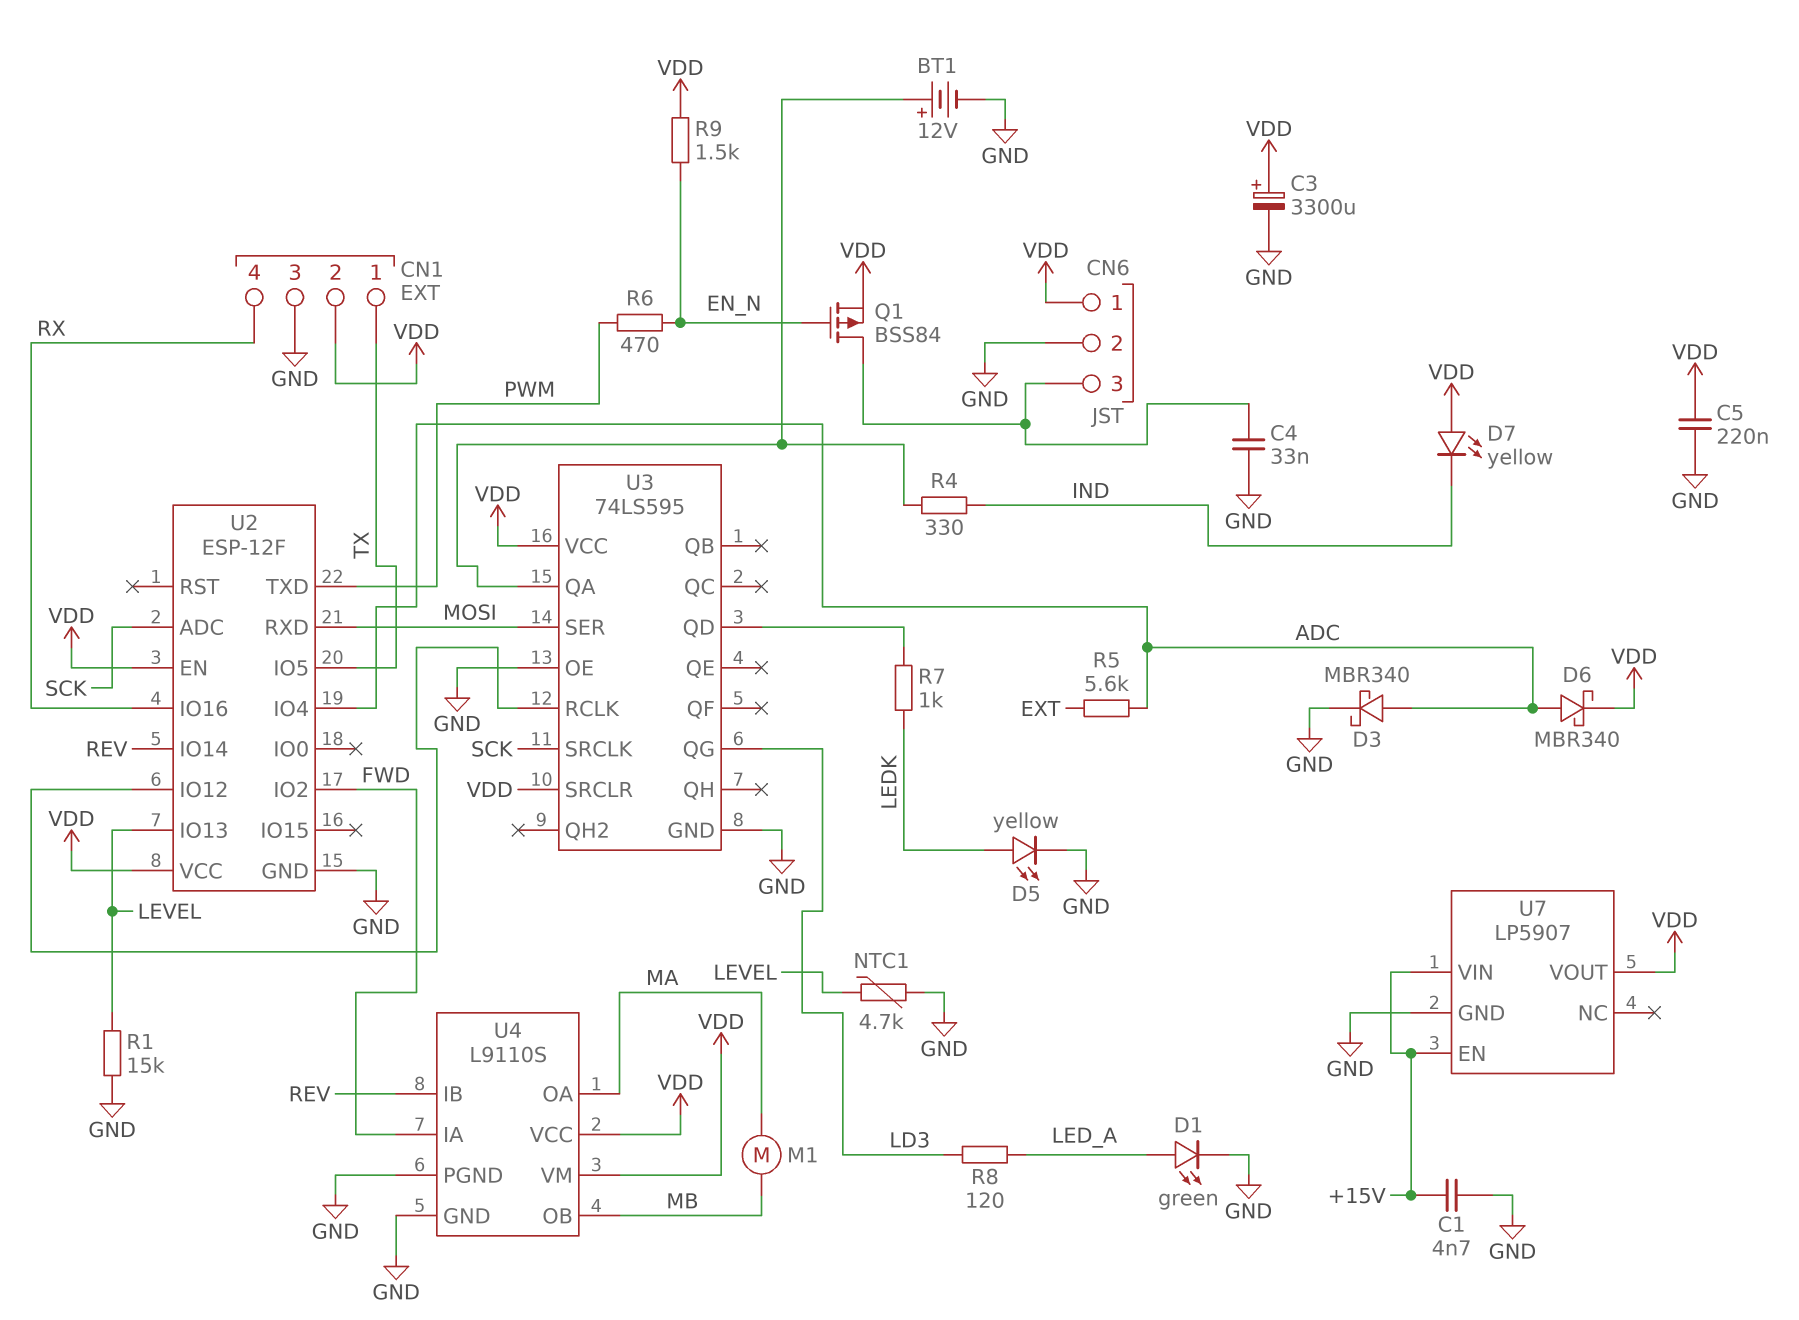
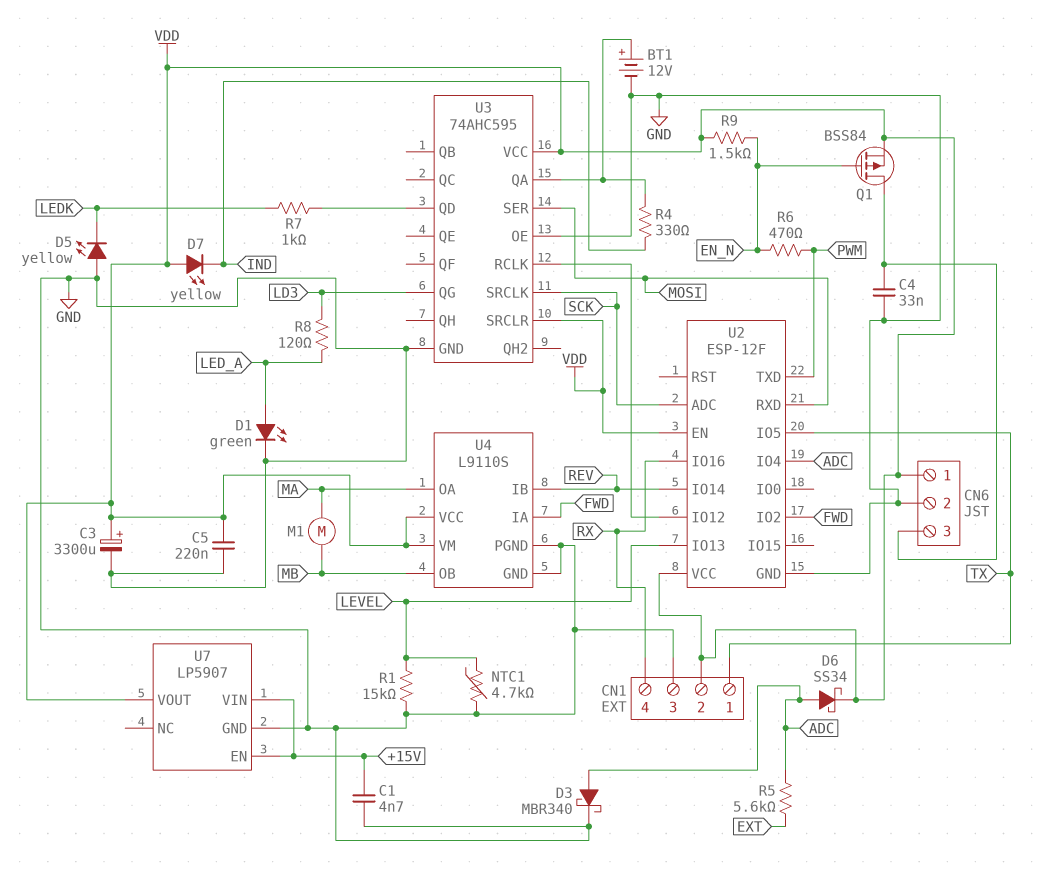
D5: LED yellow (A LEDK, K GND) -> LED yellow (A GND, K LEDK)
D6: schottky MBR340 (A ADC, K VDD) -> schottky SS34 (A ADC, K VDD)
U3: 74LS595 -> 74AHC595

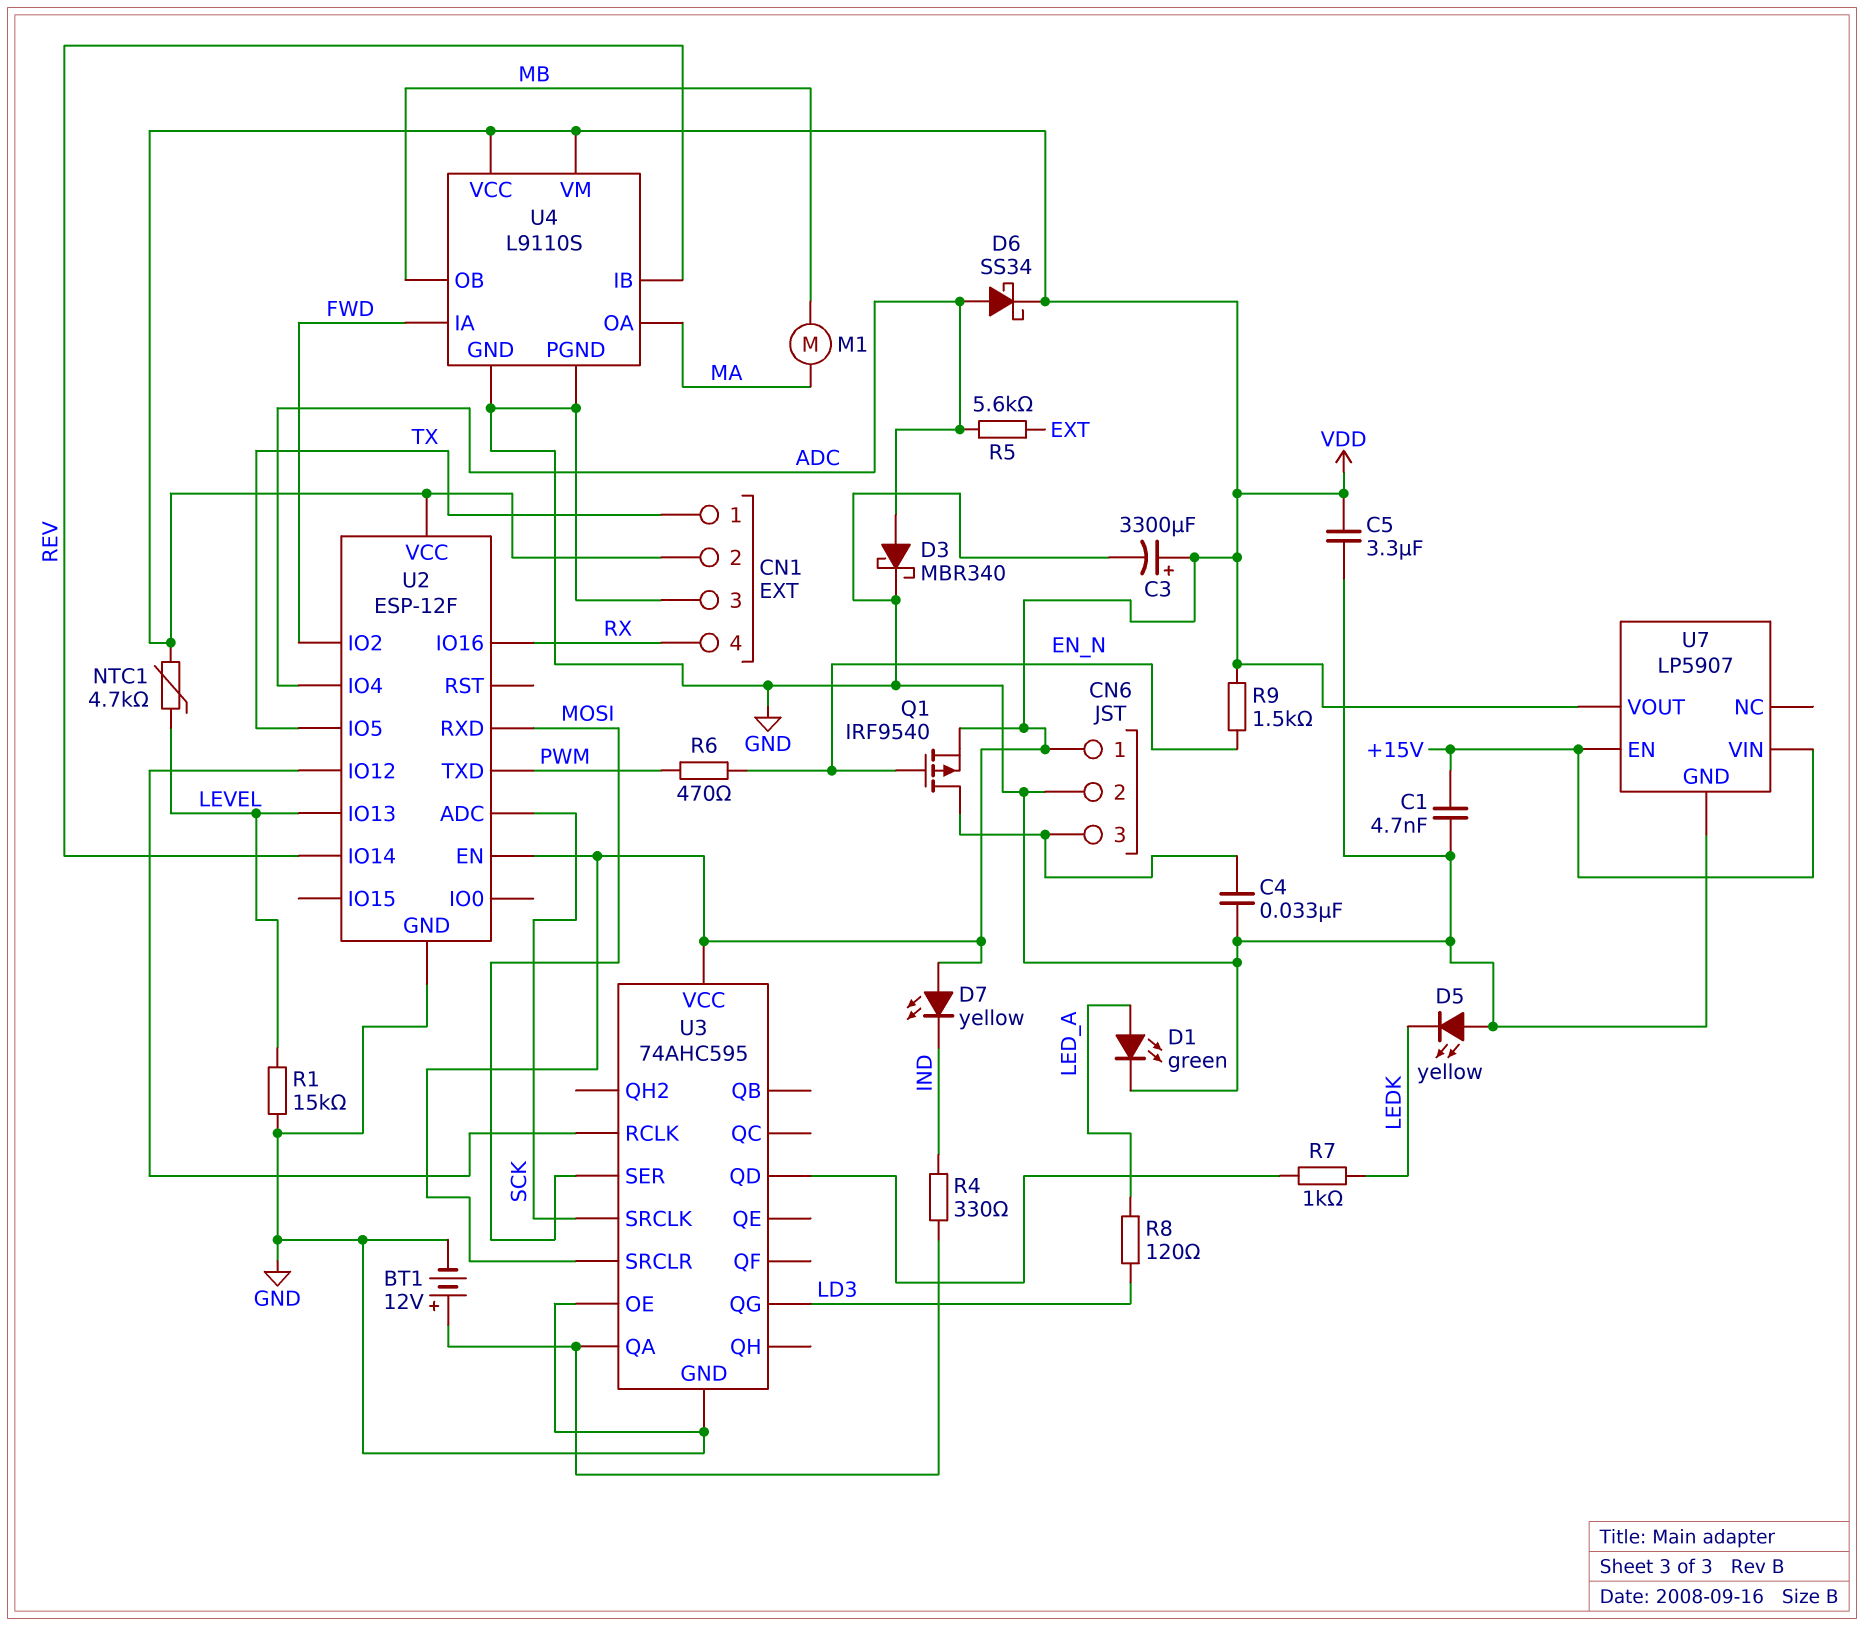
C5: 220nF (GND, VDD) -> 3.3uF (GND, VDD)
NTC1: 4.7k (GND, LEVEL) -> 4.7k (LEVEL, VDD)
Q1: PMOS BSS84 (G EN_N, D CN6/3, S VDD) -> PMOS IRF9540 (G EN_N, D CN6/3, S VDD)

